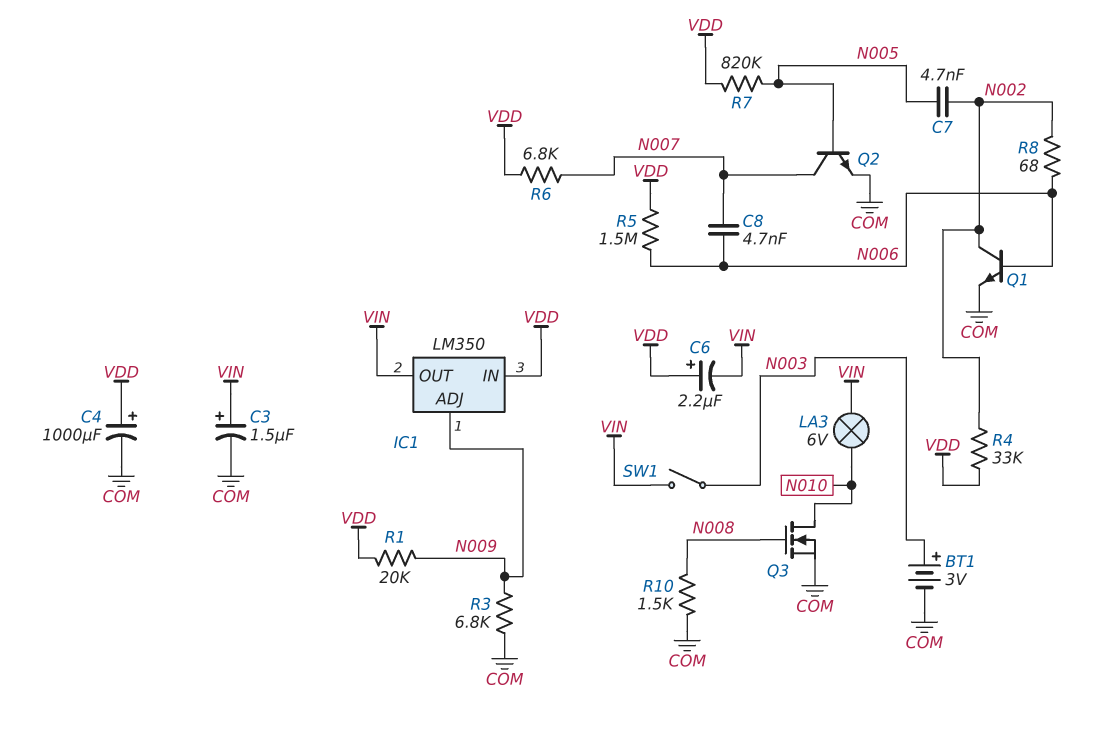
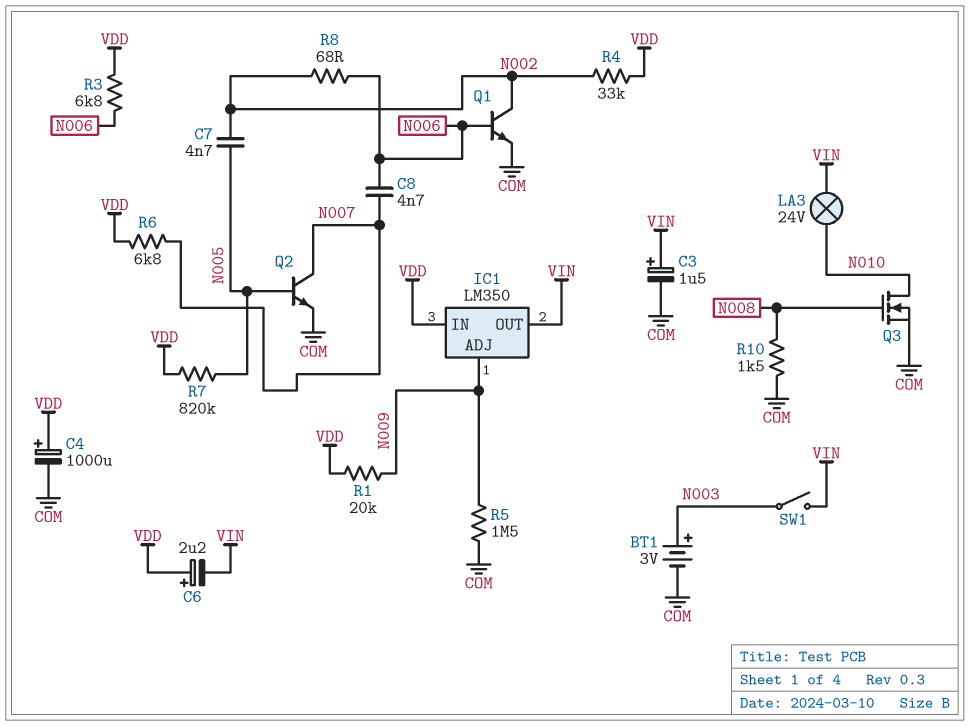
LA3: lamp 6V (N010, VIN) -> lamp 24V (N010, VIN)
R3: 6.8k (COM, N009) -> 6.8k (N006, VDD)
R5: 1.5M (N006, VDD) -> 1.5M (COM, N009)

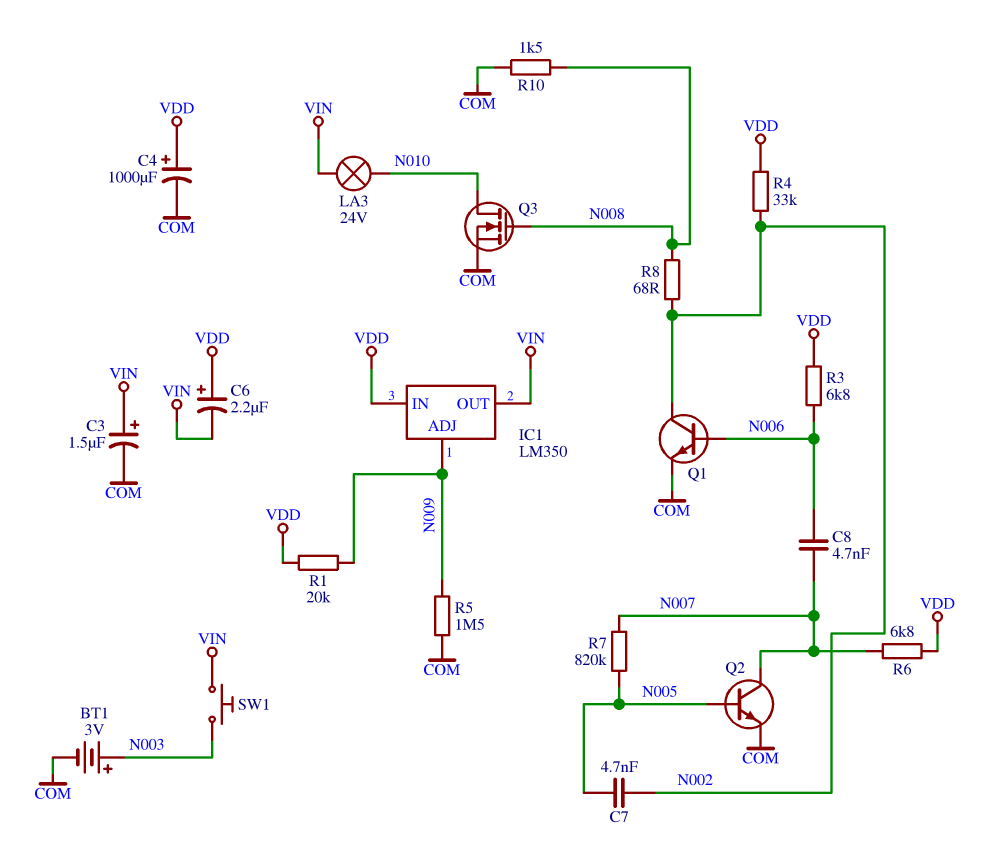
R7: 820k (N005, VDD) -> 820k (N005, N007)
R8: 68 (N002, N006) -> 68 (N002, N008)
SW1: switch (N003, VIN) -> button (N003, VIN)

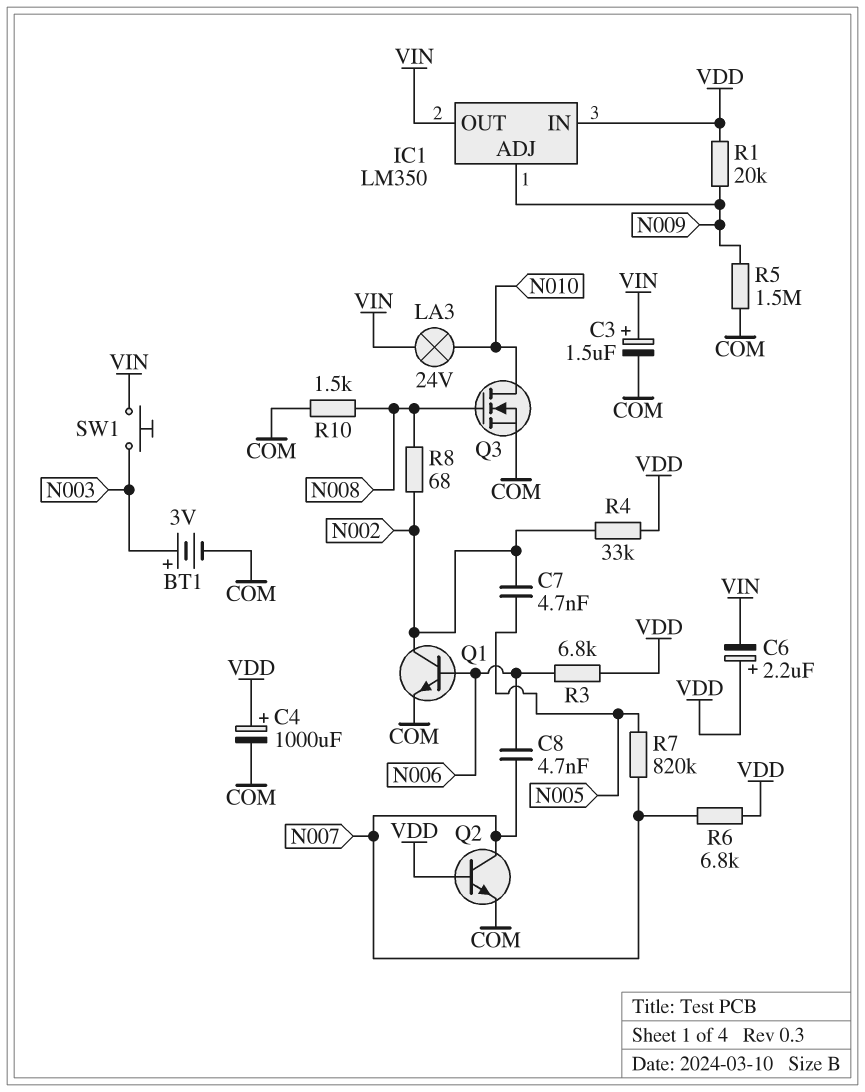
Q2: NPN (B N005, C N007, E COM) -> NPN (B VDD, C N007, E COM)

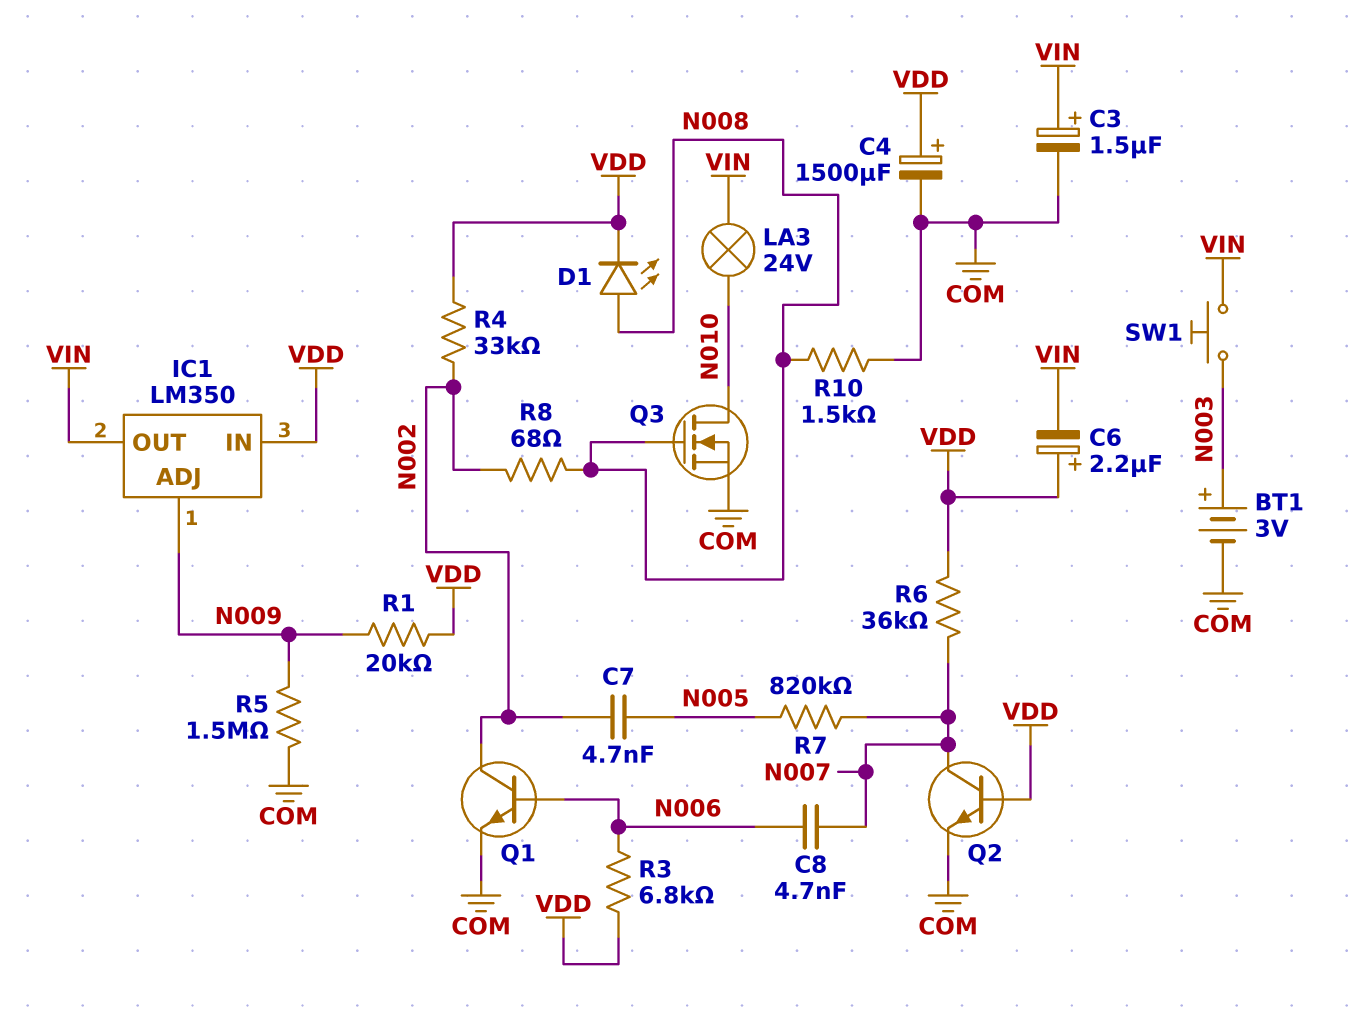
C4: 1000uF (plus VDD, minus COM) -> 1500uF (plus VDD, minus COM)
D1: none -> LED (A N008, K VDD)
R6: 6.8k (N007, VDD) -> 36k (N007, VDD)

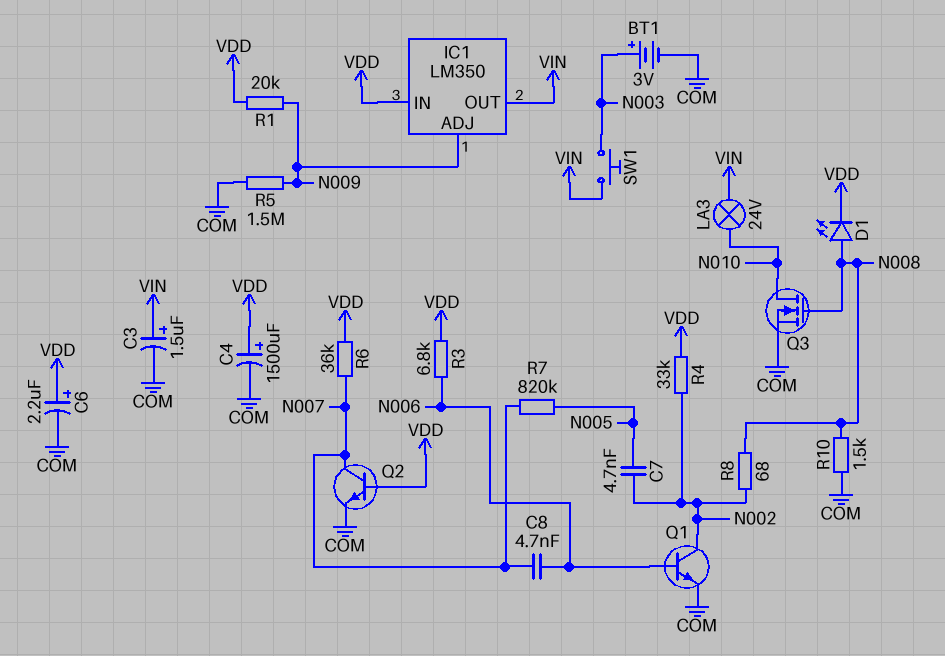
C6: 2.2uF (plus VDD, minus VIN) -> 2.2uF (plus VDD, minus COM)

